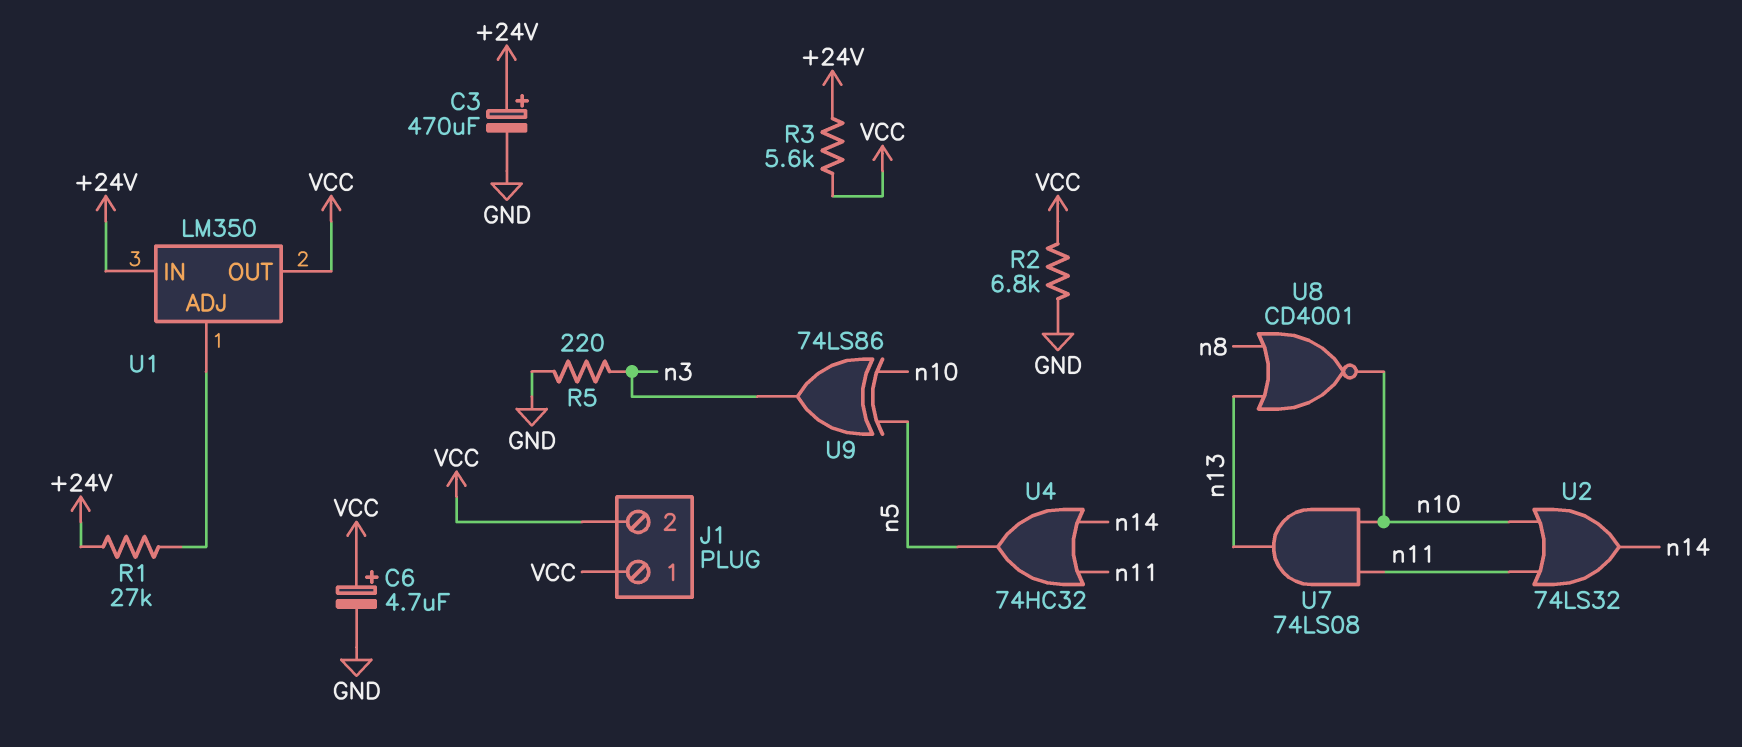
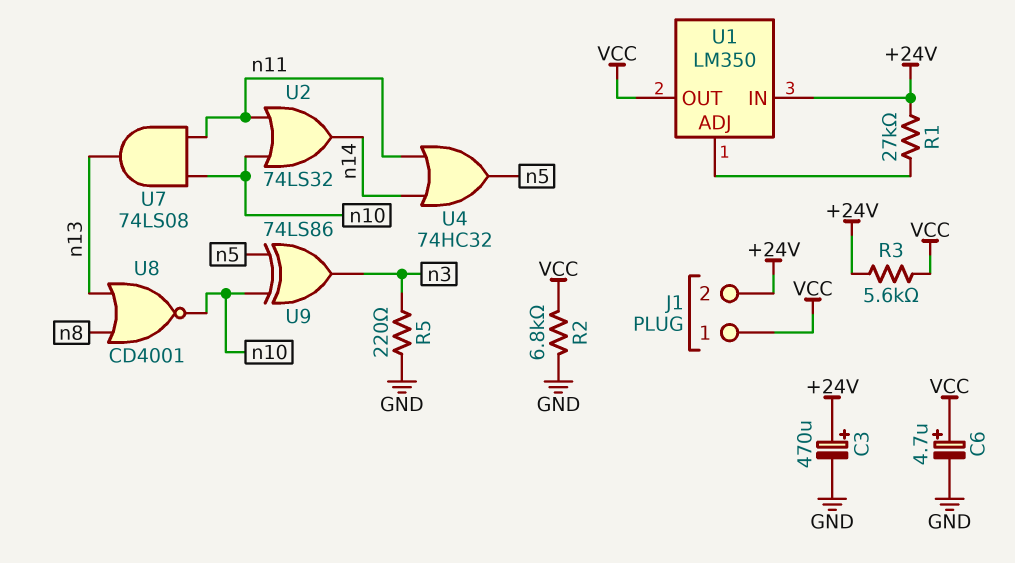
J1 pin 2: VCC -> +24V

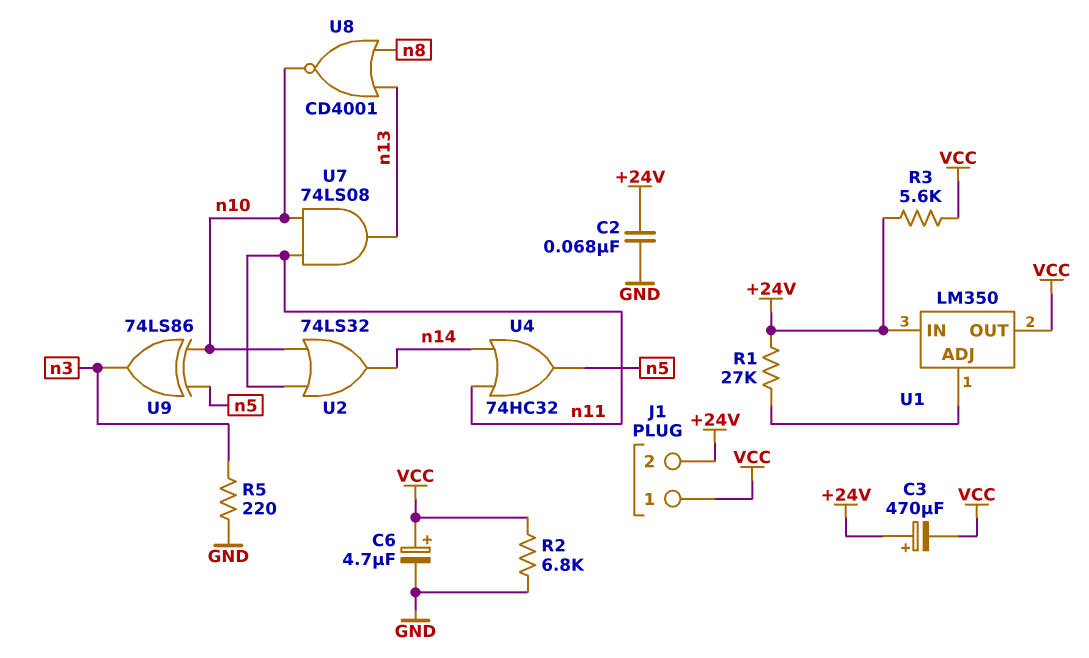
C2: none -> 68nF (+24V, GND)
C3: 470uF (plus +24V, minus GND) -> 470uF (plus +24V, minus VCC)

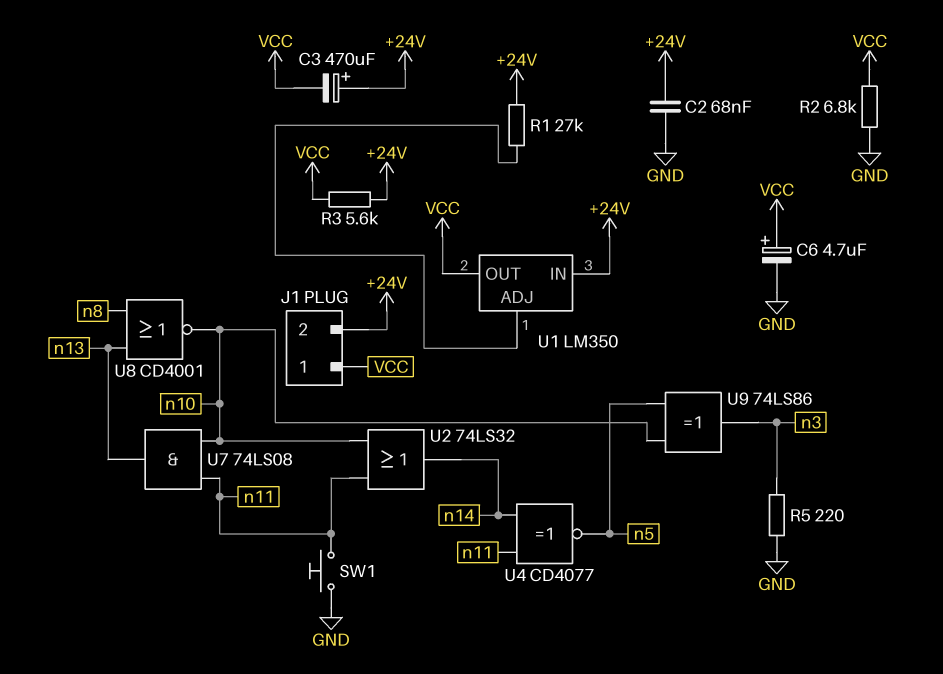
SW1: none -> button (GND, n11)
U4: OR 74HC32 (in n11, in n14, out n5) -> XNOR CD4077 (in n11, in n14, out n5)

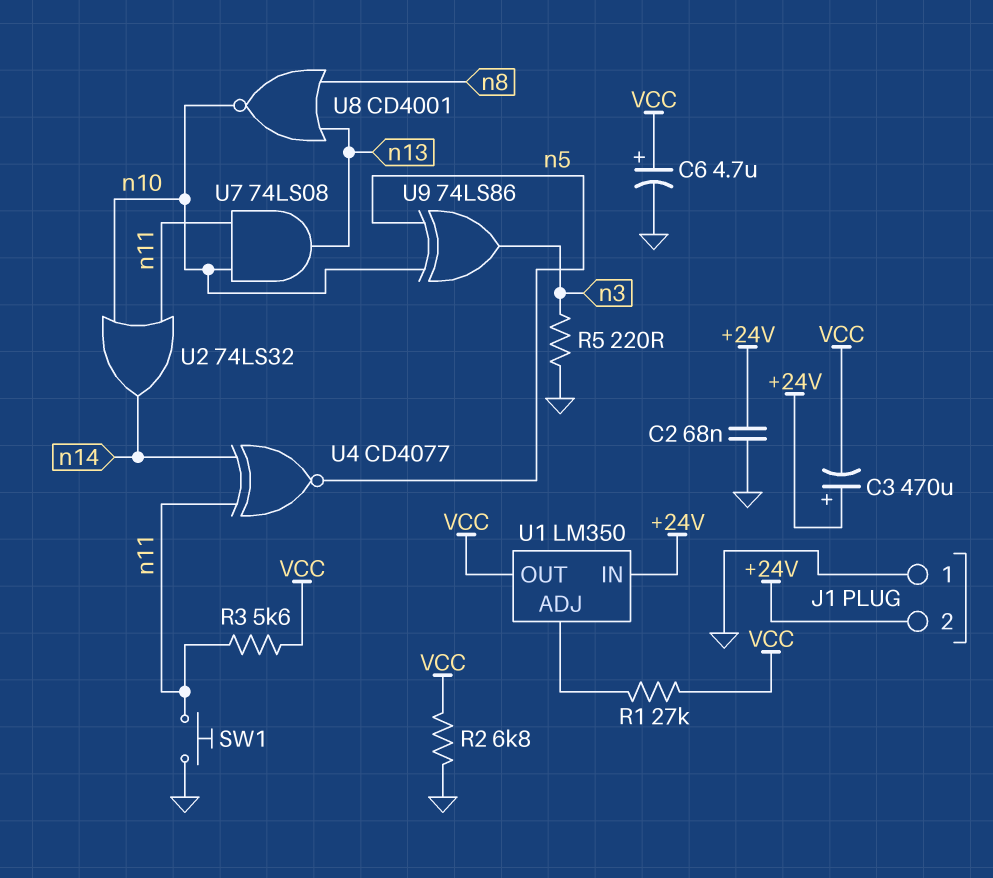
J1 pin 1: VCC -> GND
R1: 27k (+24V, U1/ADJ) -> 27k (U1/ADJ, VCC)
R3: 5.6k (+24V, VCC) -> 5.6k (VCC, n11)

